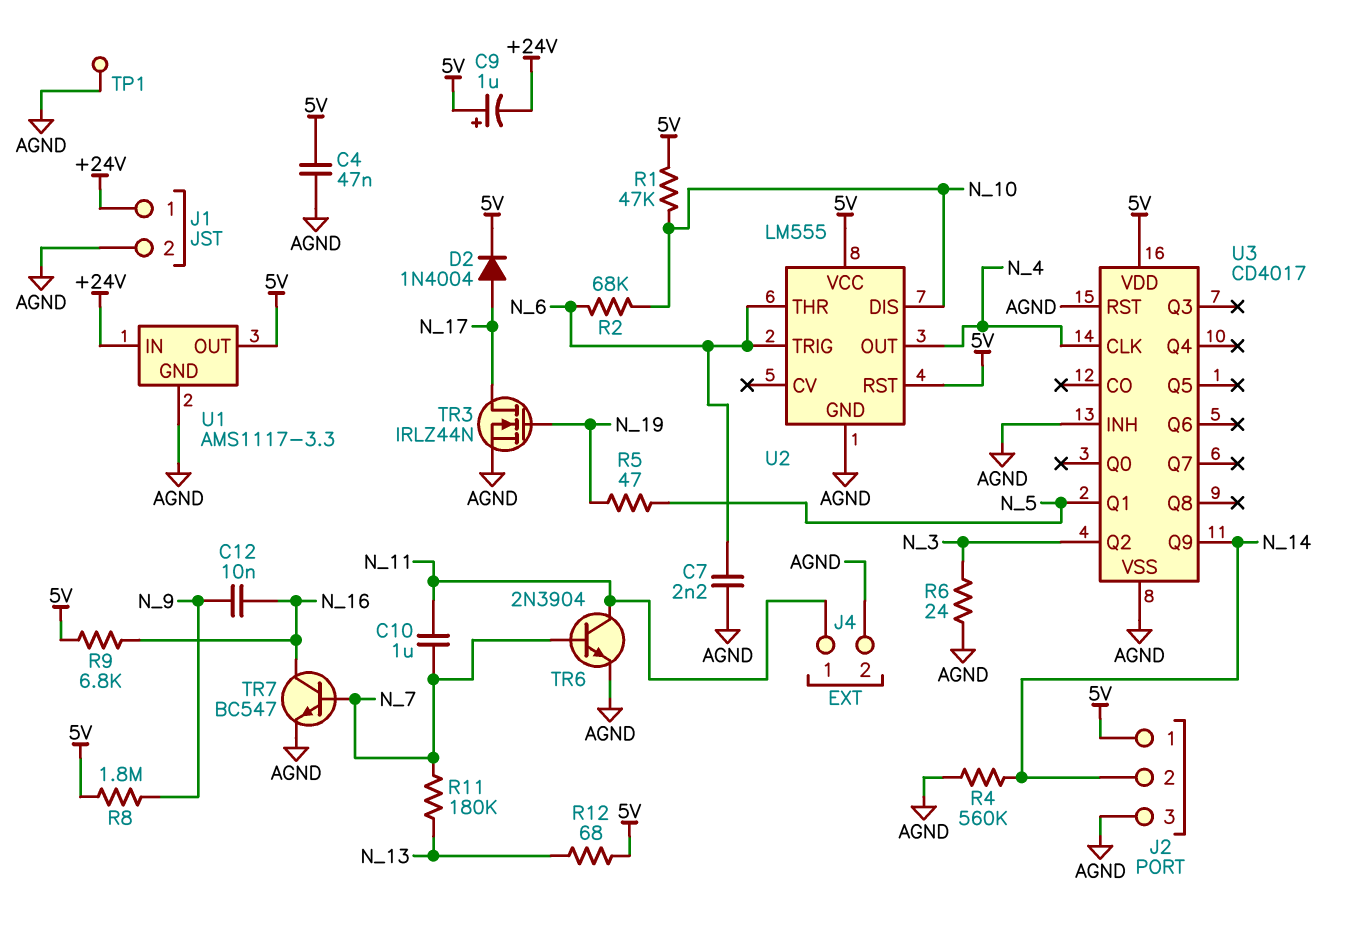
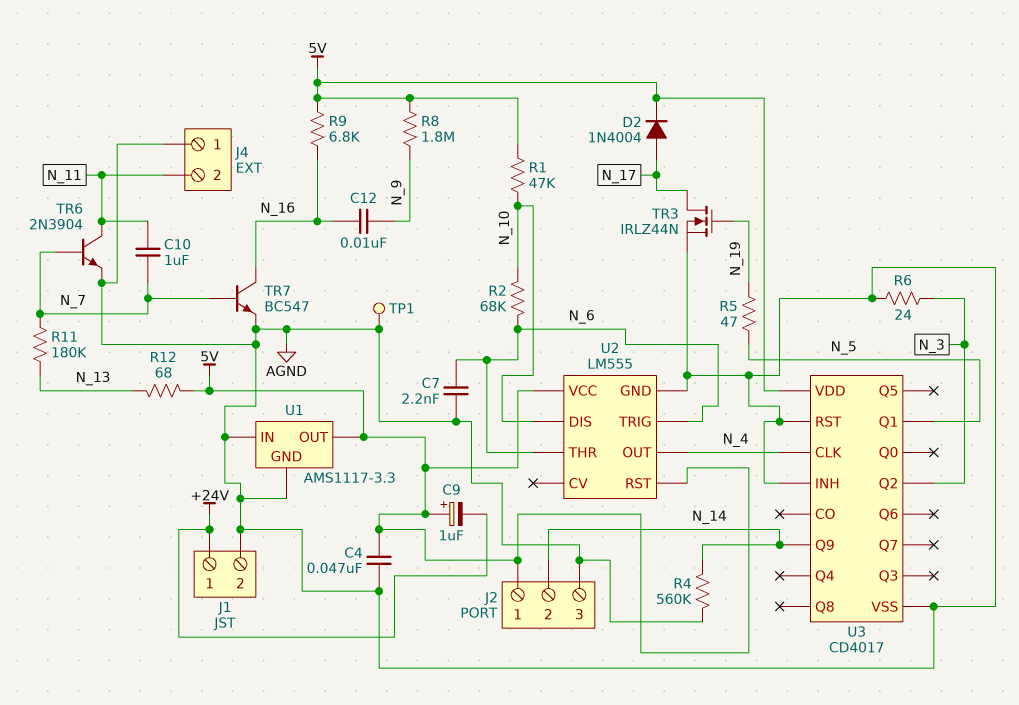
J4 pin 1: N_11 -> AGND
J4 pin 2: AGND -> N_11
U1 pin IN: +24V -> AGND

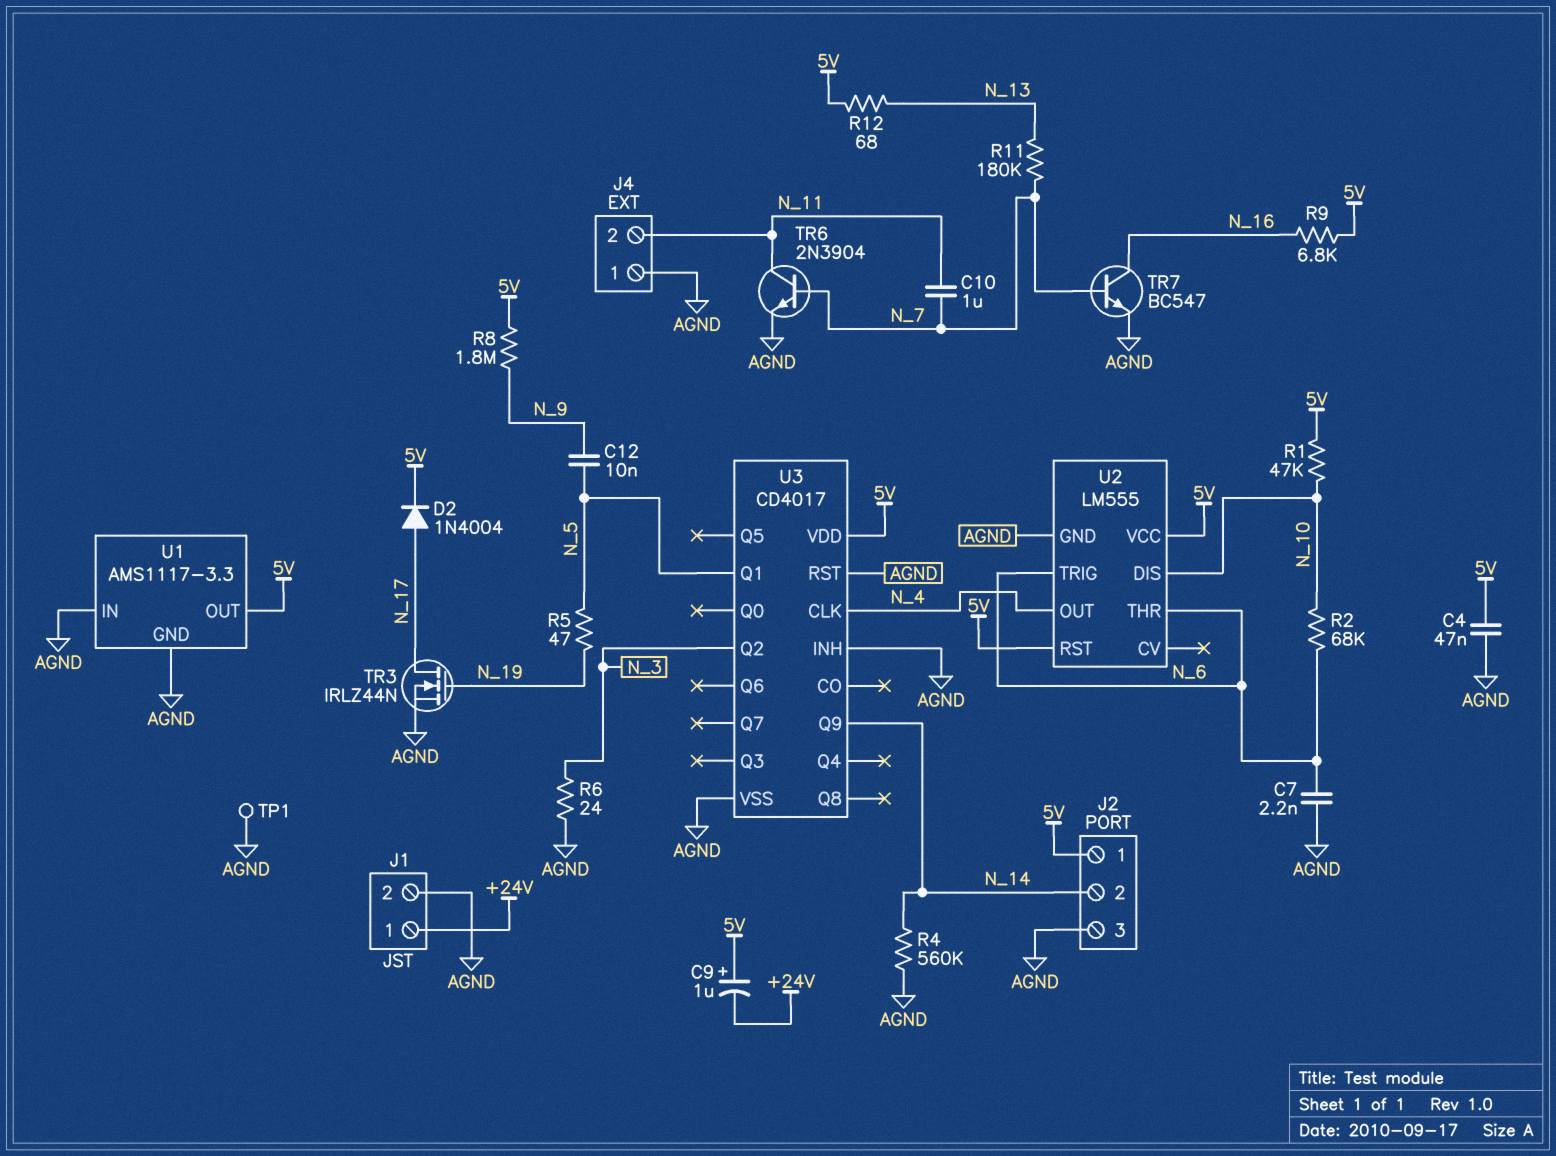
C12: 10nF (N_9, N_16) -> 10nF (N_5, N_9)

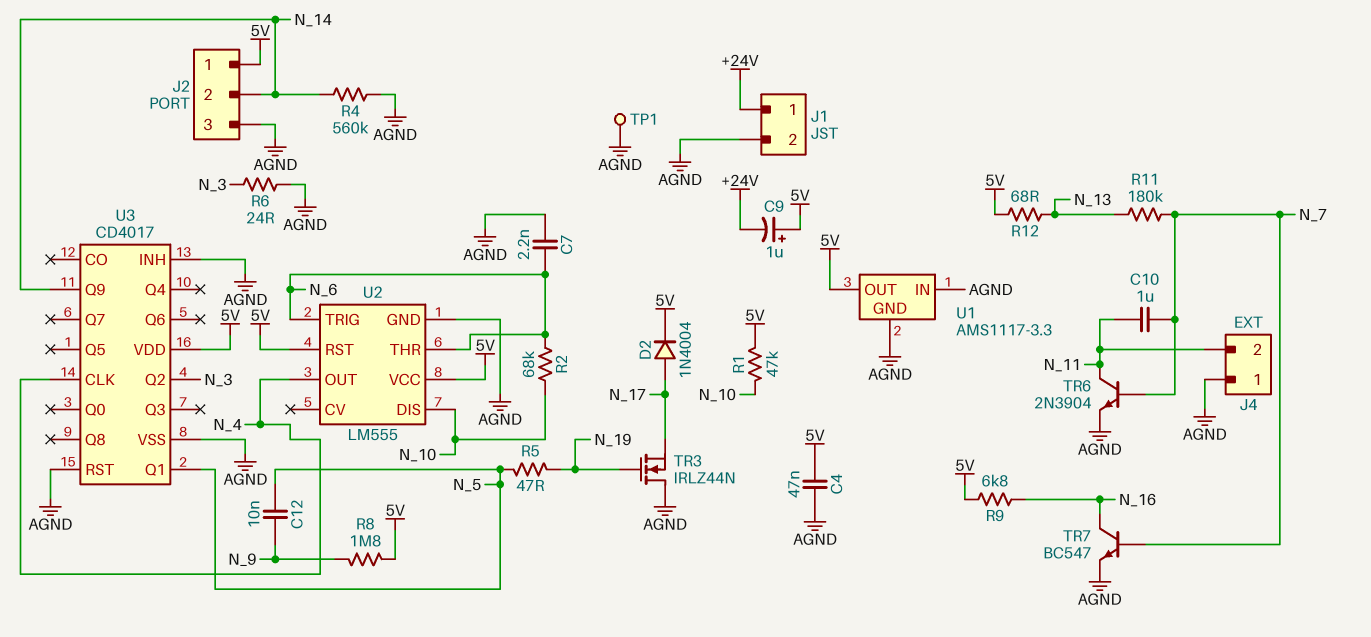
TR3: NMOS IRLZ44N (G N_19, D N_17, S AGND) -> NMOS IRLZ44N (G N_19, D AGND, S N_17)

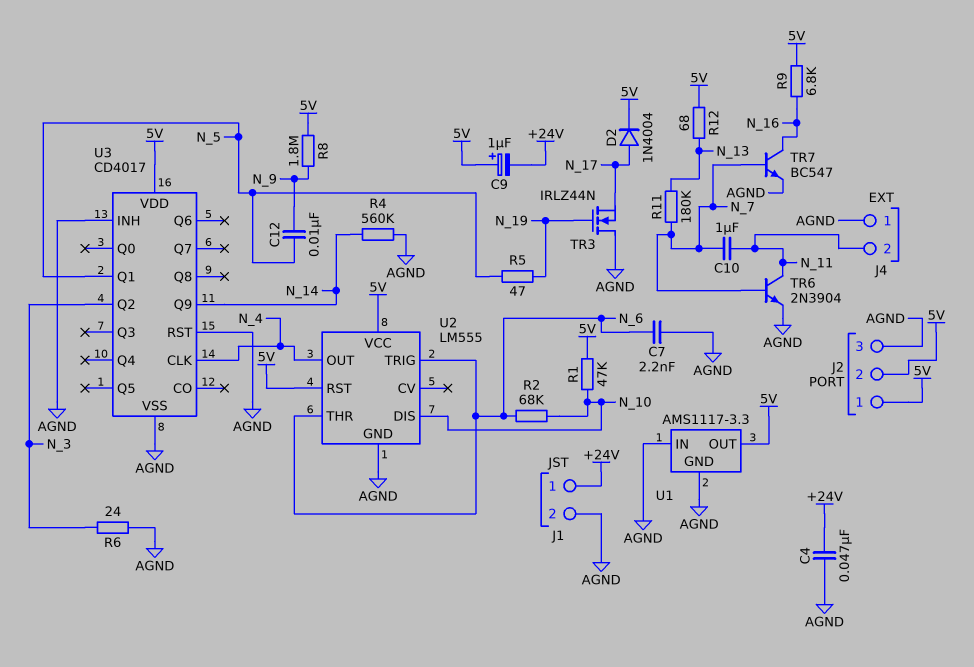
C4: 47nF (5V, AGND) -> 47nF (+24V, AGND)
J2 pin 2: N_14 -> 5V
TP1: test point (AGND) -> none

